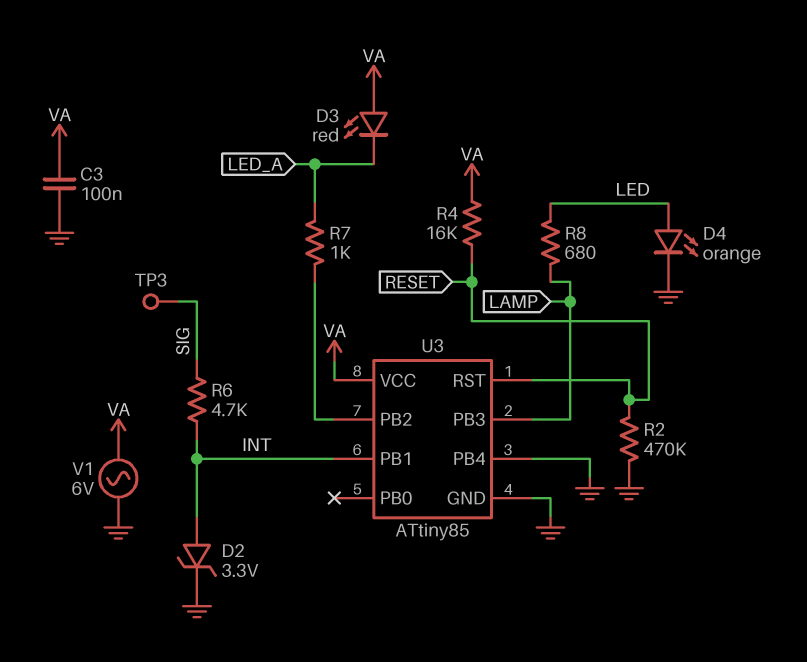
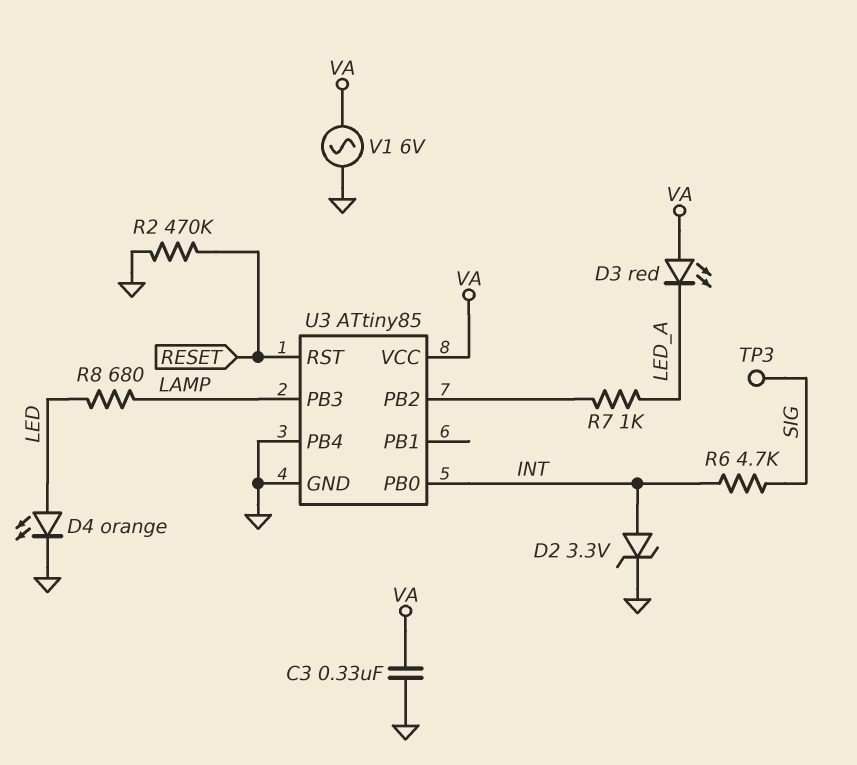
C3: 100nF (GND, VA) -> 330nF (GND, VA)
R4: 16k (RESET, VA) -> none
U3 pin PB0: none -> INT
U3 pin PB1: INT -> none

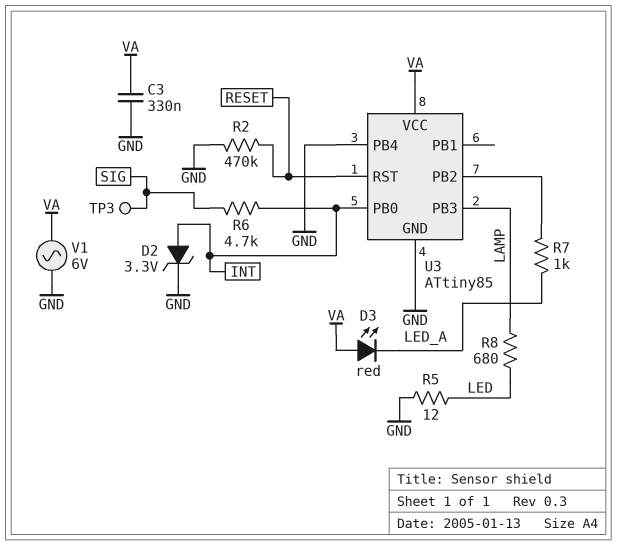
D4: LED orange (A LED, K GND) -> none
R5: none -> 12 (GND, LED)

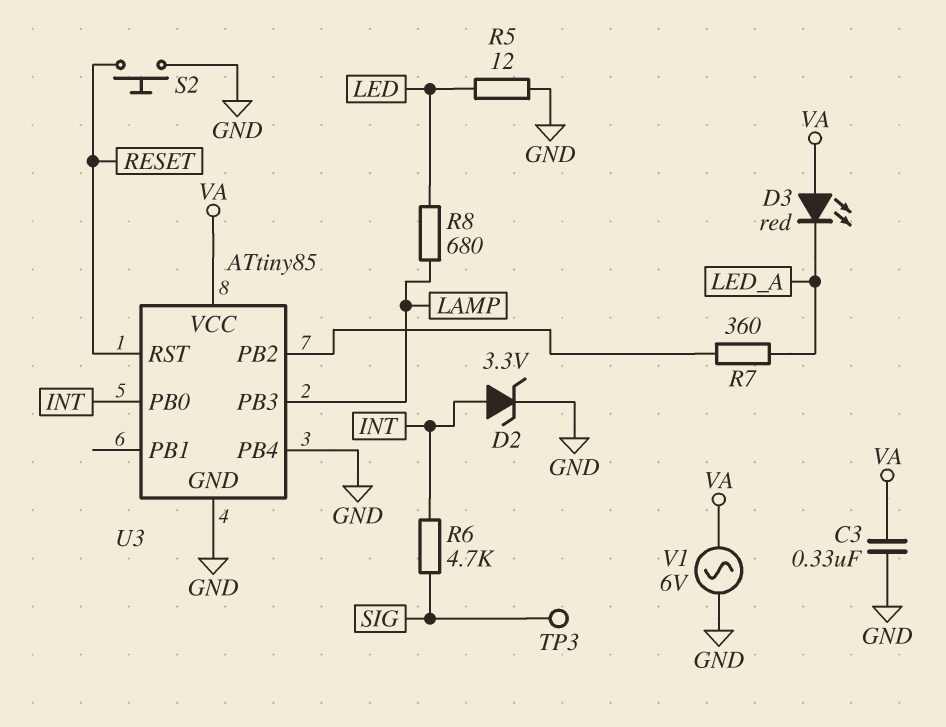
R2: 470k (GND, RESET) -> none
R7: 1k (LED_A, U3/PB2) -> 360 (LED_A, U3/PB2)
S2: none -> button (GND, RESET)

